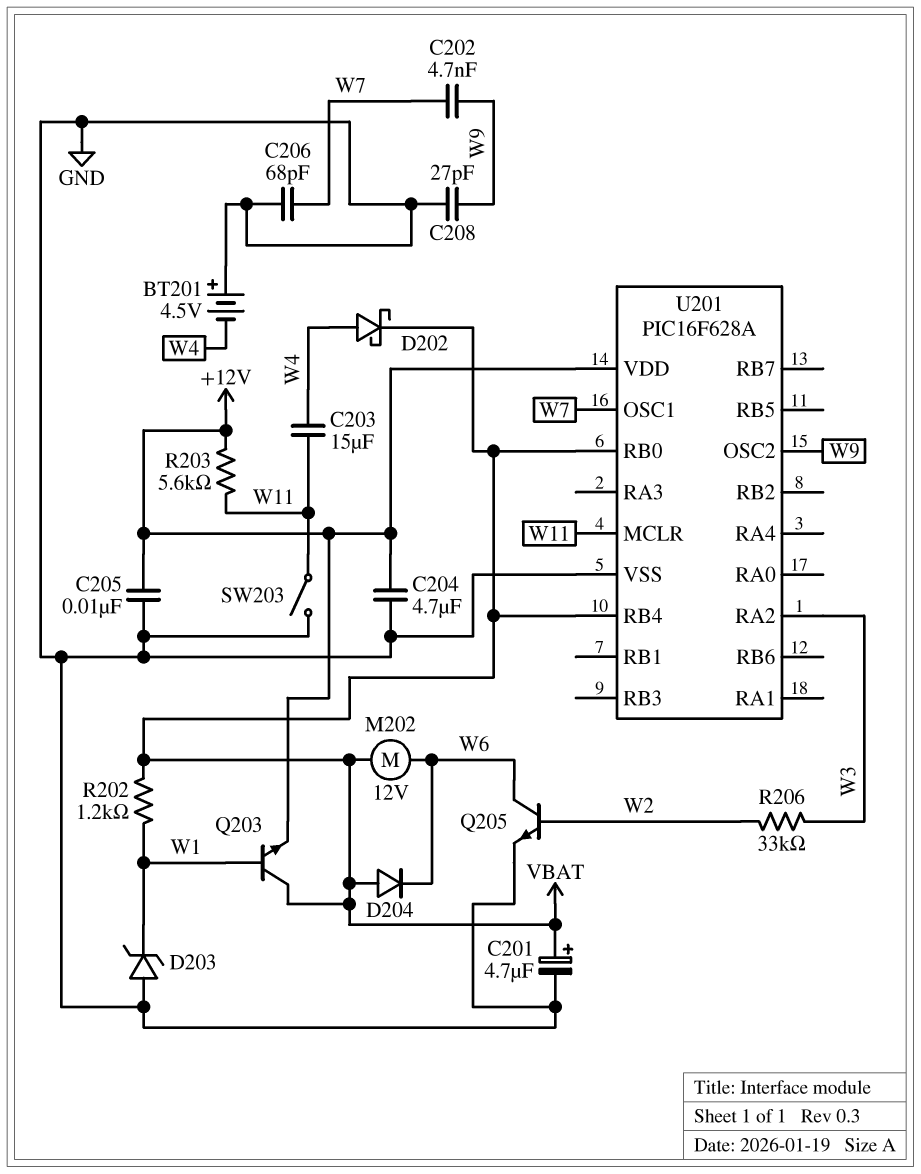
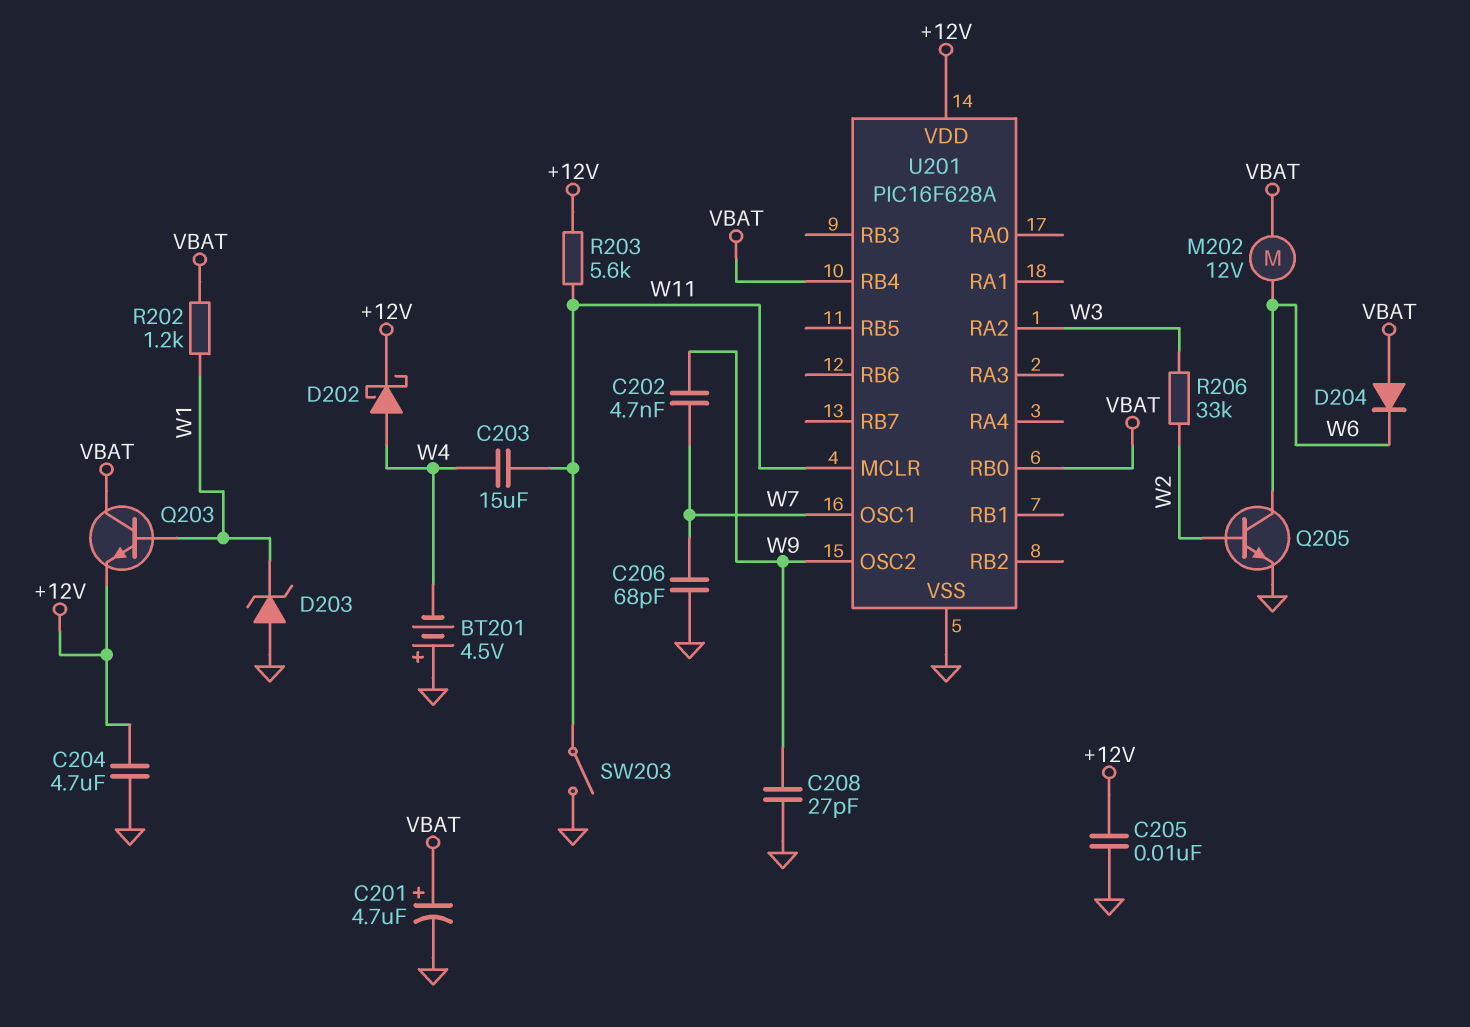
D202: schottky (A W4, K VBAT) -> schottky (A W4, K +12V)

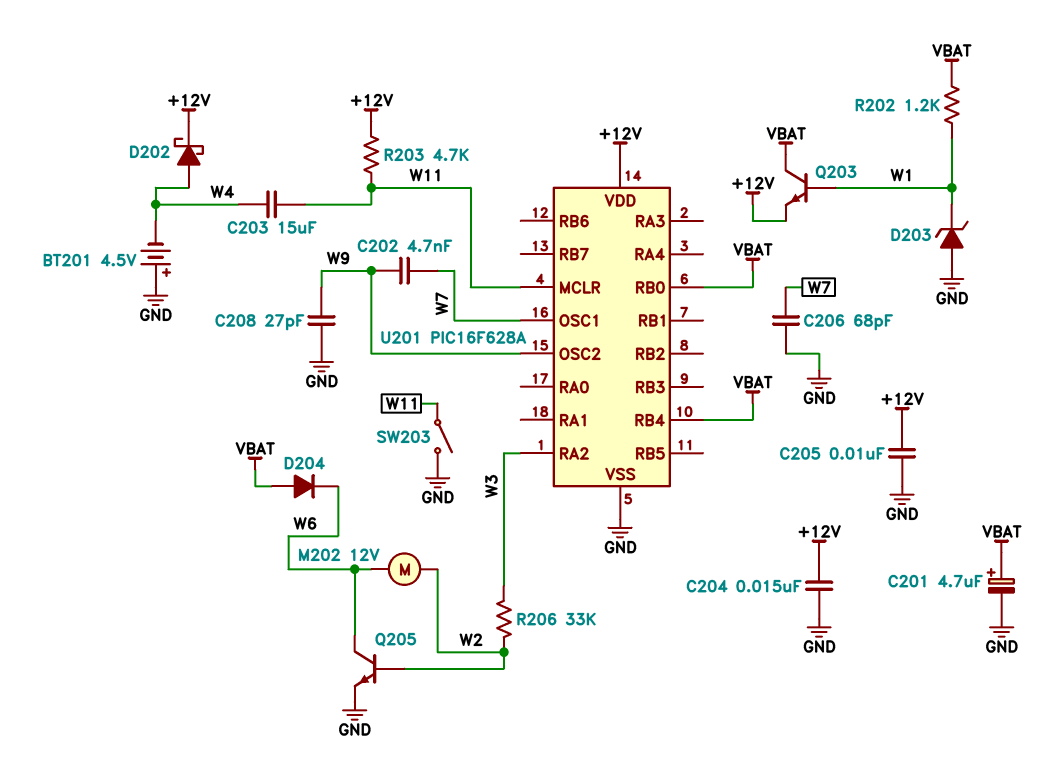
C204: 4.7uF (+12V, GND) -> 15nF (+12V, GND)
M202: motor 12V (VBAT, W6) -> motor 12V (W2, W6)
R203: 5.6k (+12V, W11) -> 4.7k (+12V, W11)

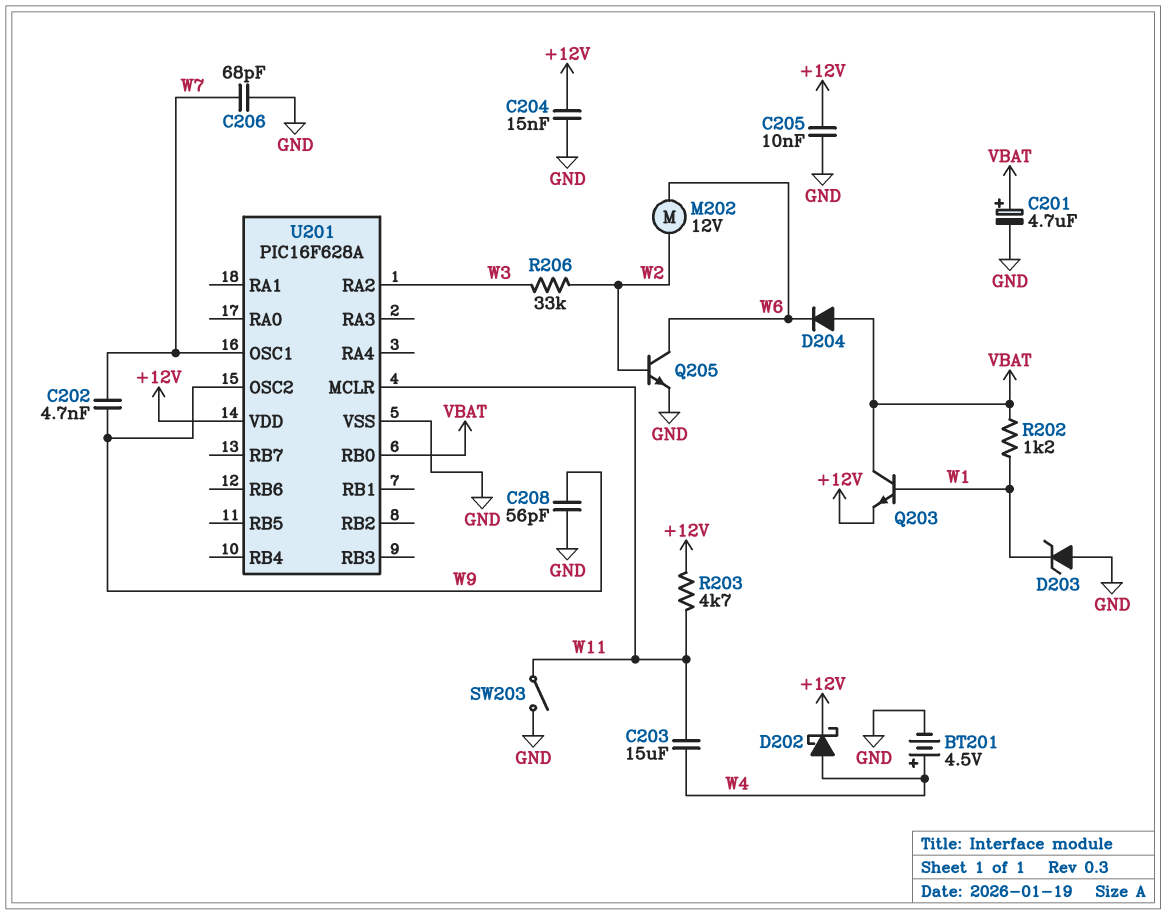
BT201: 4.5V (plus GND, minus W4) -> 4.5V (plus W4, minus GND)
C208: 27pF (GND, W9) -> 56pF (GND, W9)
U201 pin RB4: VBAT -> none

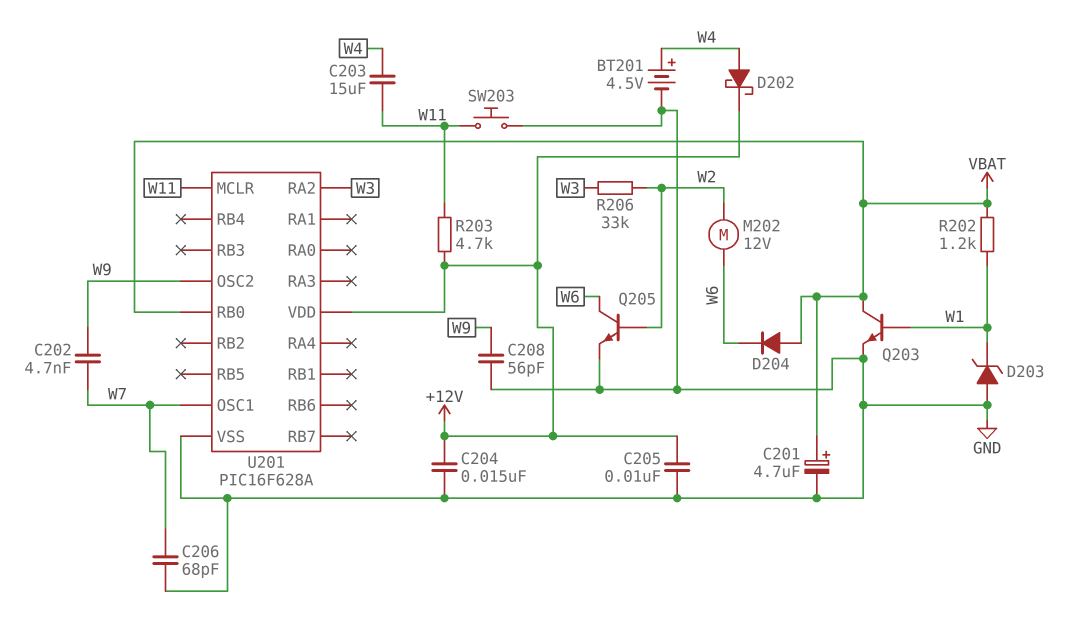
Q203: NPN (B W1, C VBAT, E +12V) -> NPN (B W1, C VBAT, E GND)
SW203: switch (GND, W11) -> button (GND, W11)

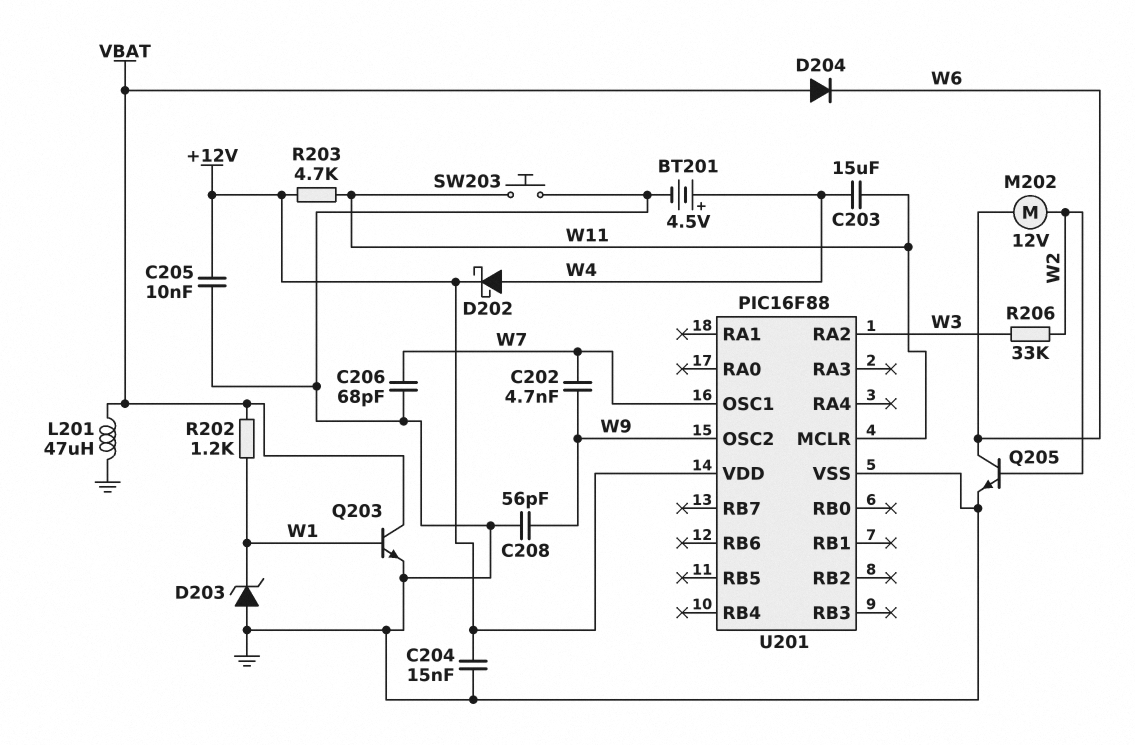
C201: 4.7uF (plus VBAT, minus GND) -> none
L201: none -> 47uH (GND, VBAT)
U201: PIC16F628A -> PIC16F88
U201 pin RB0: VBAT -> none

